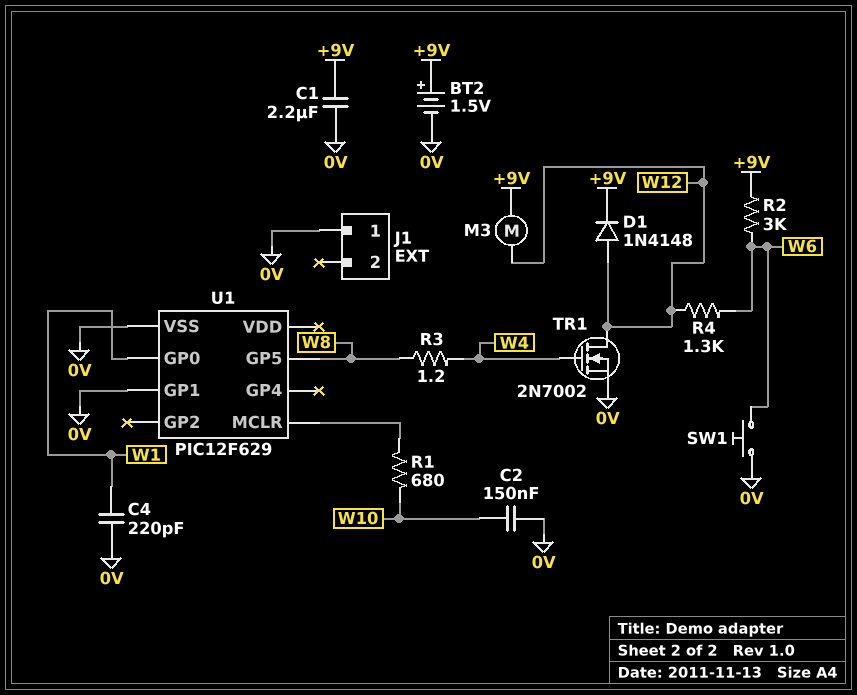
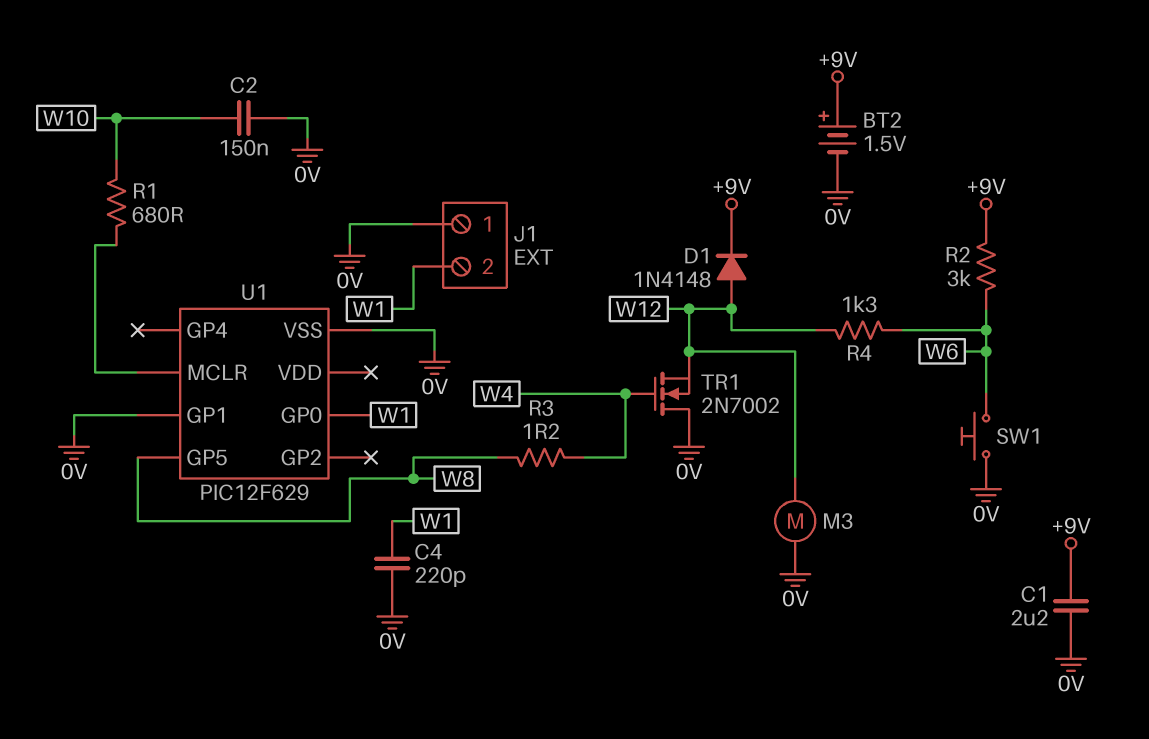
J1 pin 2: none -> W1
M3: motor (+9V, W12) -> motor (0V, W12)
TR1: NMOS 2N7002 (G W4, D W12, S 0V) -> NMOS 2N7002 (G W4, D 0V, S W12)

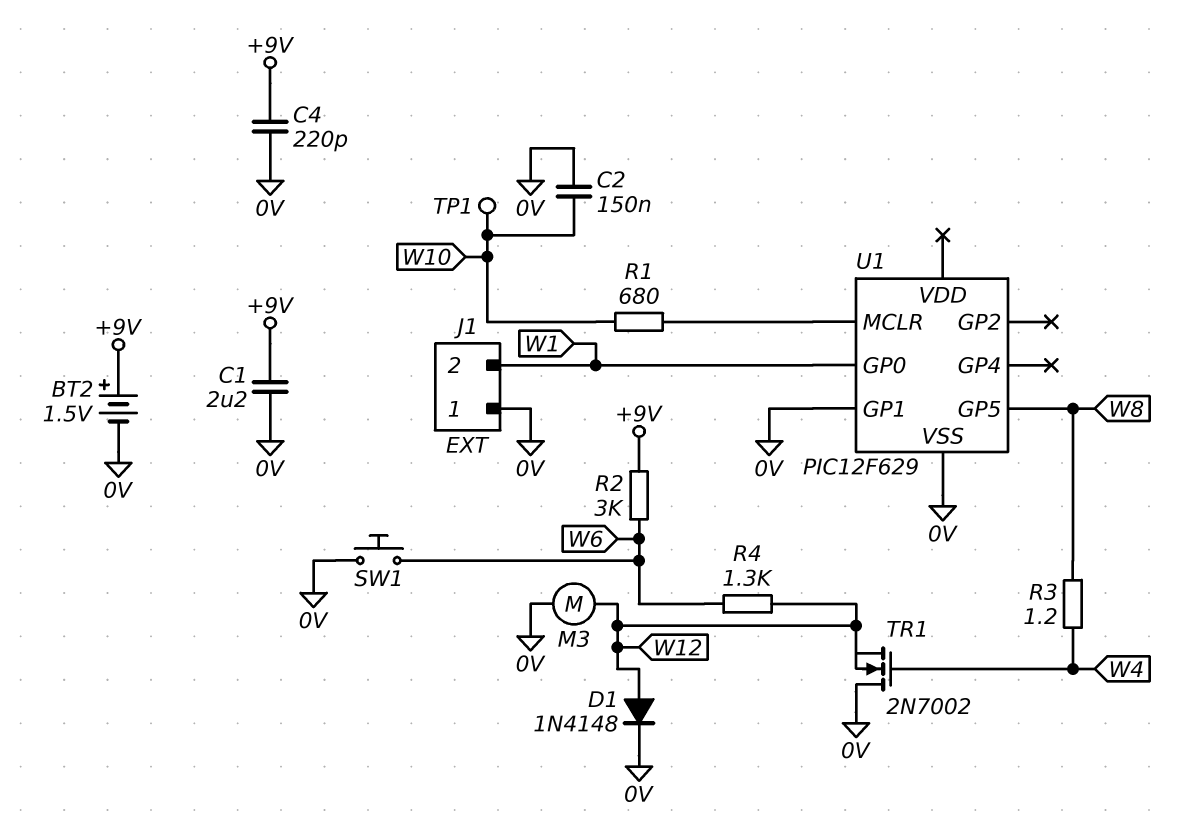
C4: 220pF (0V, W1) -> 220pF (+9V, 0V)
D1: diode 1N4148 (A W12, K +9V) -> diode 1N4148 (A W12, K 0V)
TP1: none -> test point (W10)

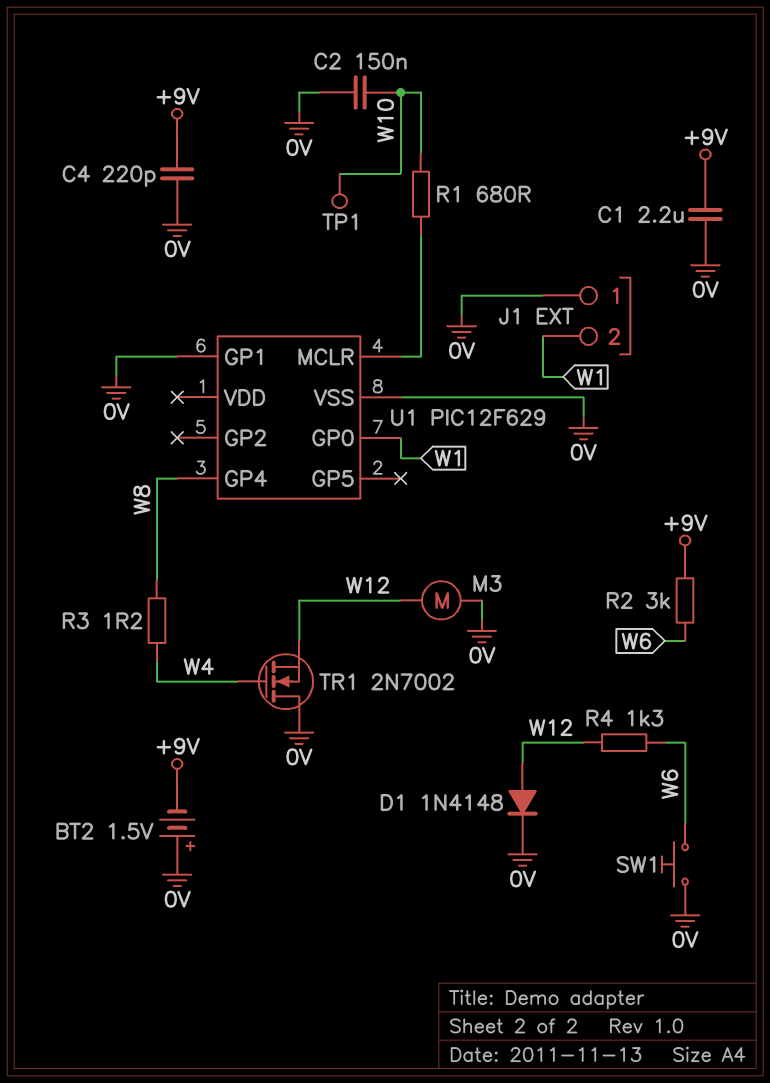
BT2: 1.5V (plus +9V, minus 0V) -> 1.5V (plus 0V, minus +9V)
U1 pin GP4: none -> W8
U1 pin GP5: W8 -> none

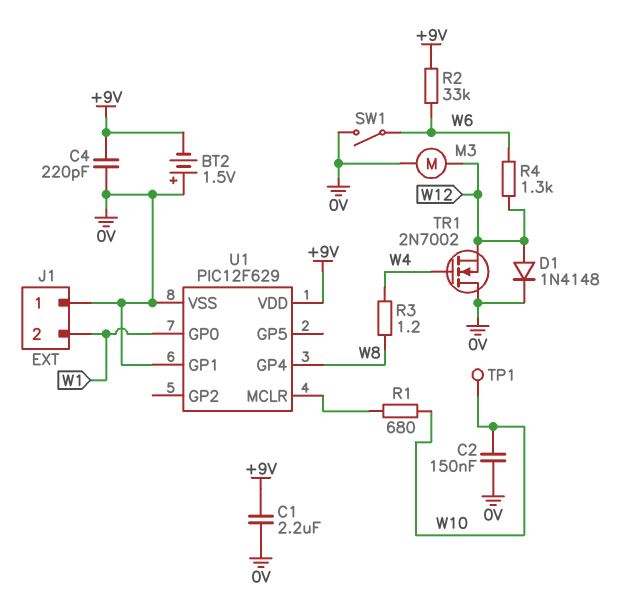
R2: 3k (+9V, W6) -> 33k (+9V, W6)
SW1: button (0V, W6) -> switch (0V, W6)
U1 pin VDD: none -> +9V

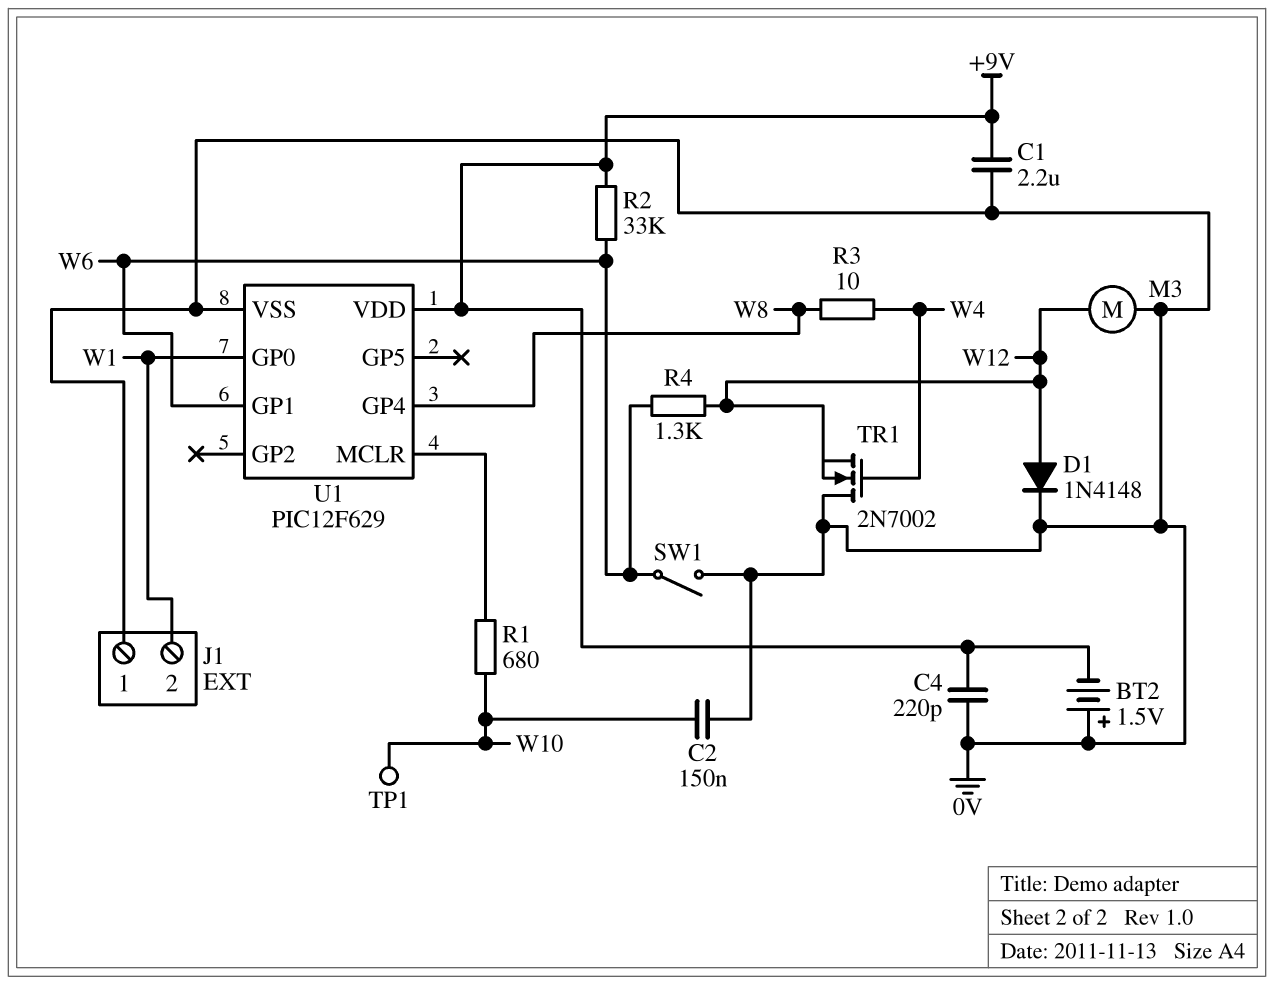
R3: 1.2 (W4, W8) -> 10 (W4, W8)
U1 pin GP1: 0V -> W6

